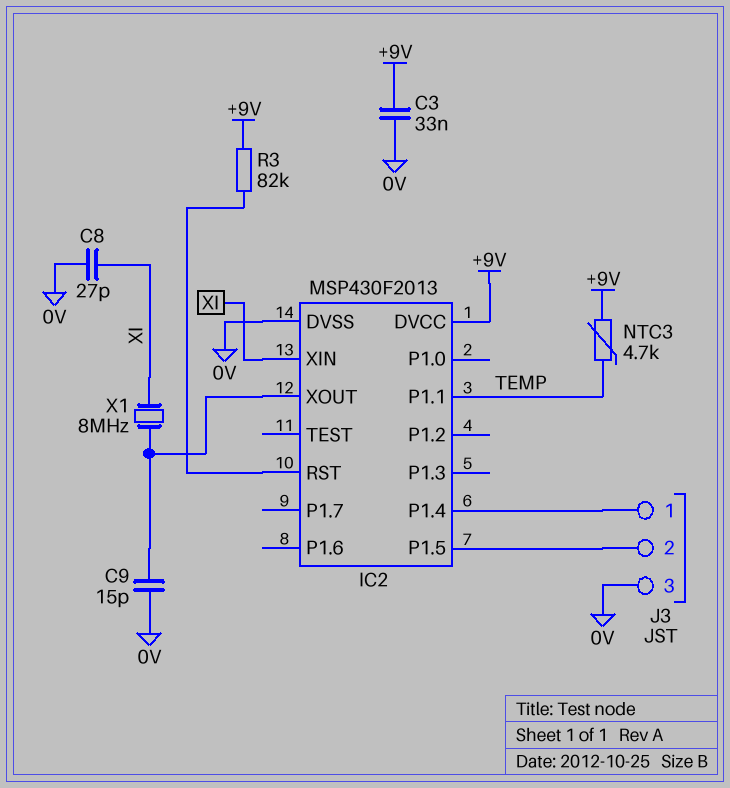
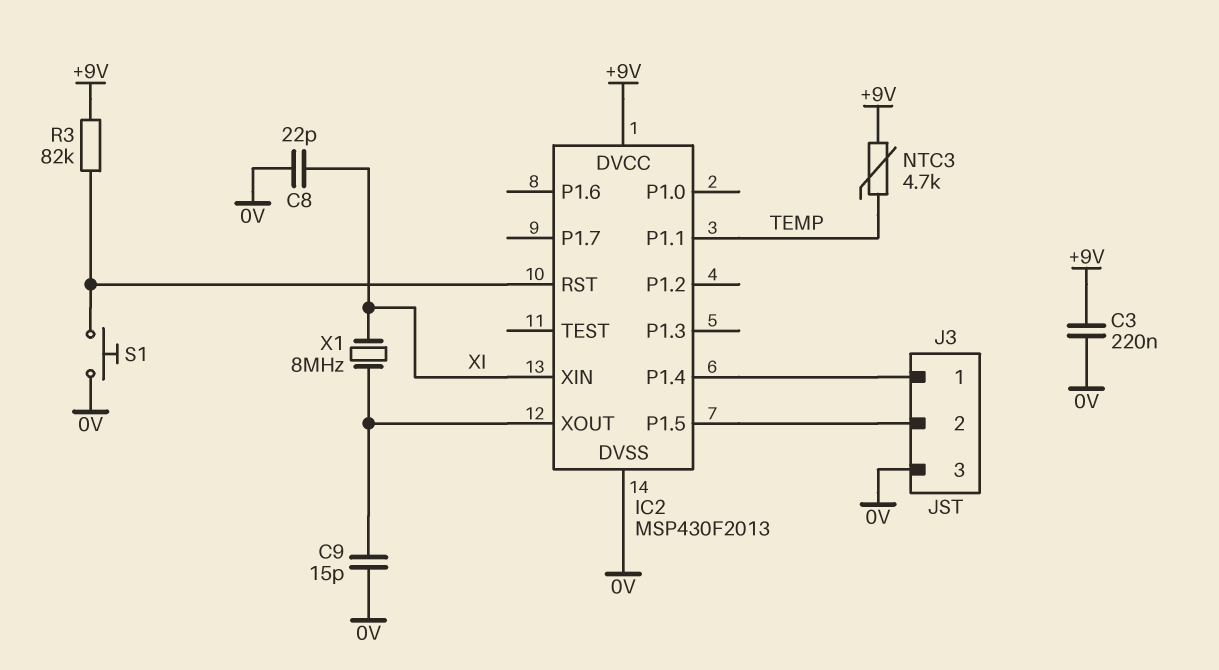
C3: 33nF (+9V, 0V) -> 220nF (+9V, 0V)
C8: 27pF (0V, XI) -> 22pF (0V, XI)
S1: none -> button (0V, IC2/RST)

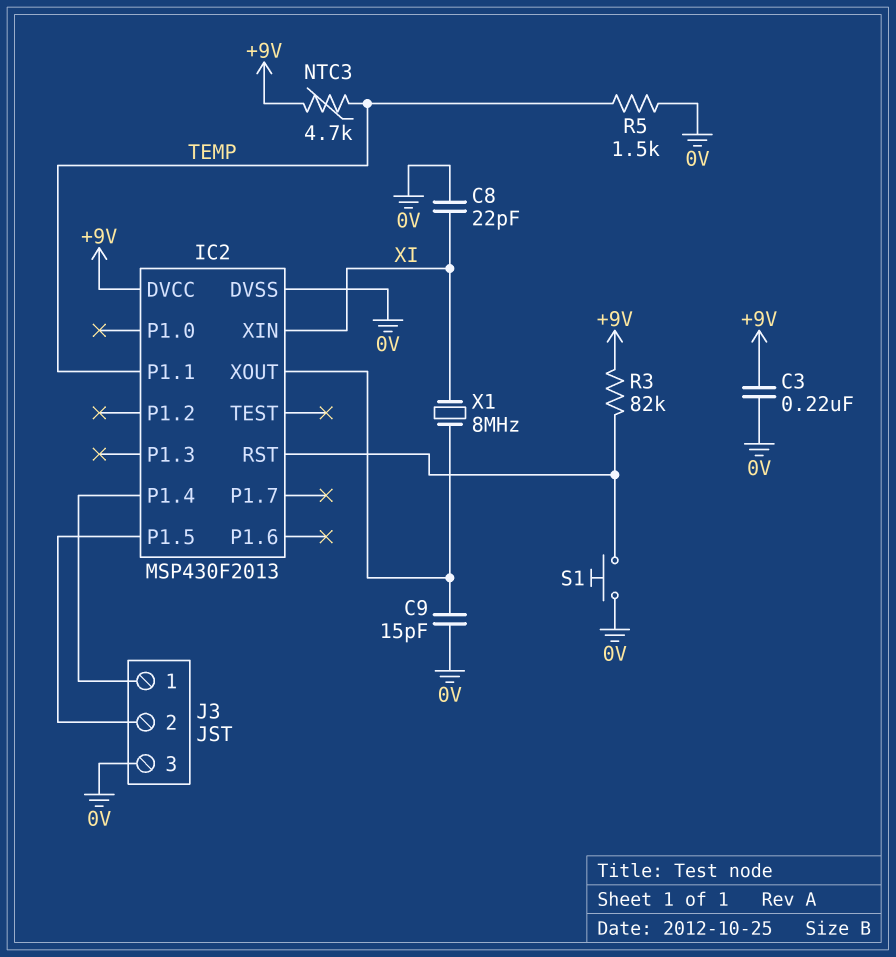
R5: none -> 1.5k (0V, TEMP)

